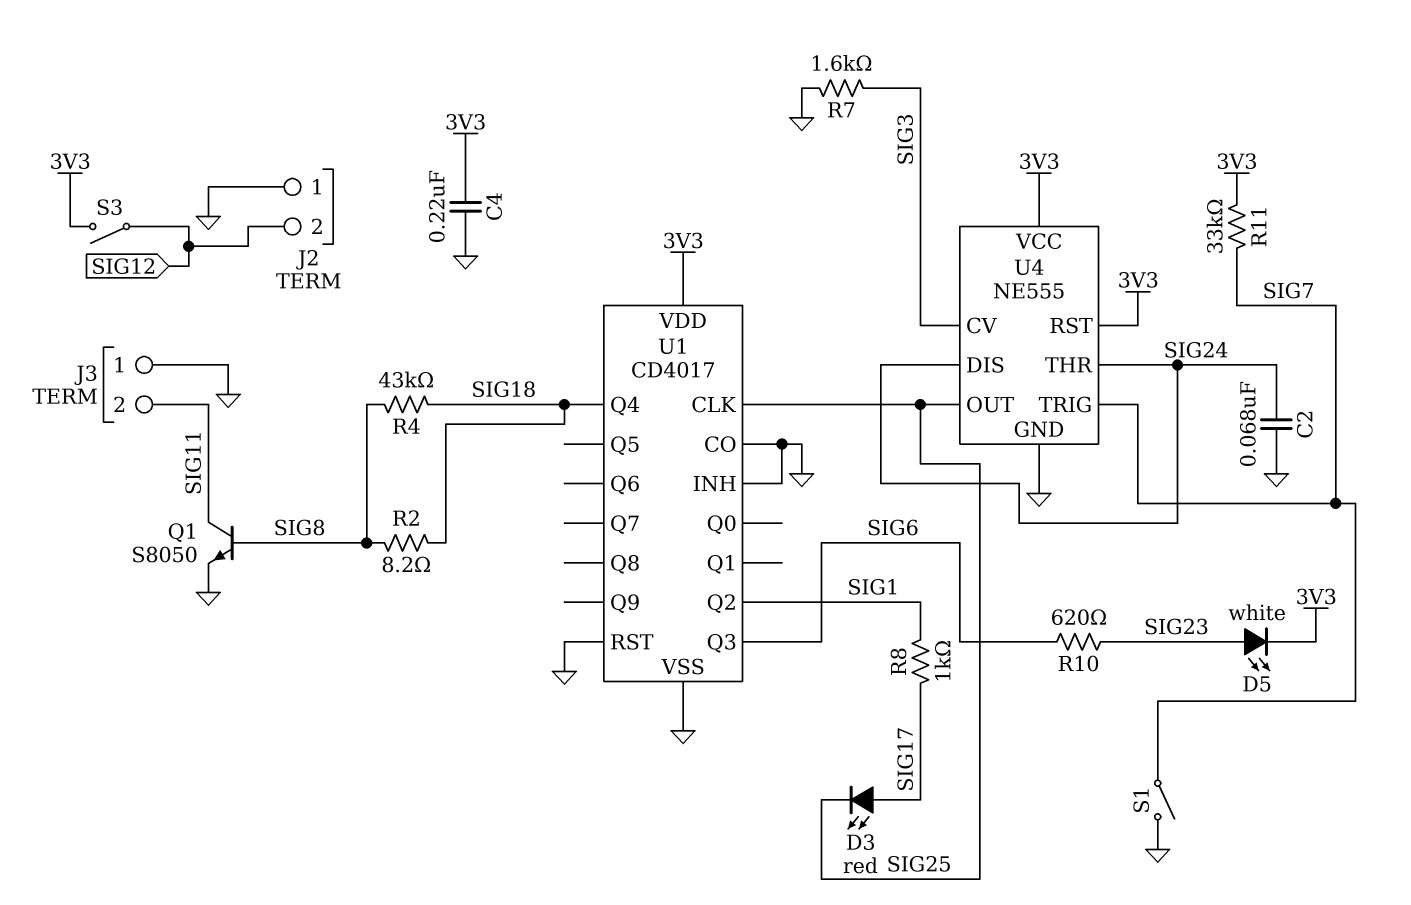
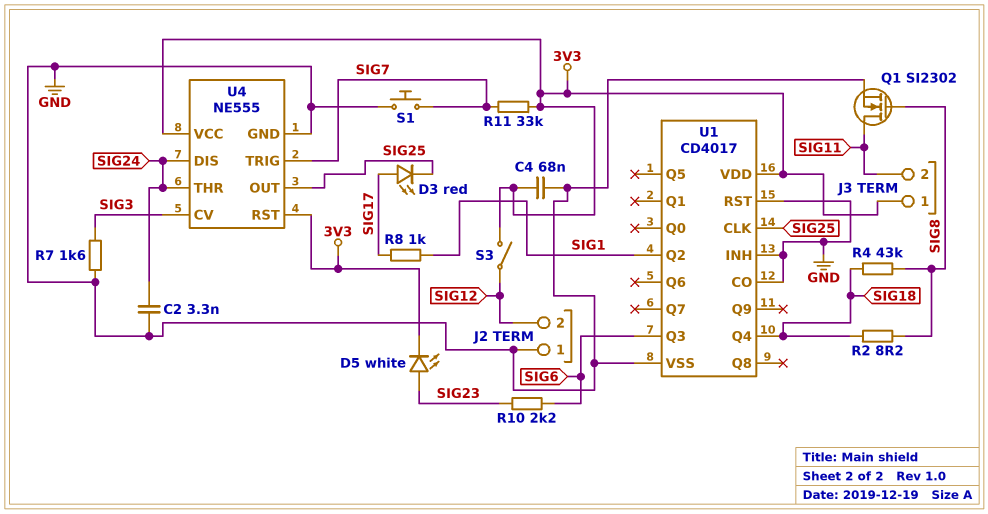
C2: 68nF (GND, SIG24) -> 3.3nF (GND, SIG24)
C4: 220nF (3V3, GND) -> 68nF (3V3, GND)
J3 pin 1: GND -> 3V3
Q1: NPN S8050 (B SIG8, C SIG11, E GND) -> NMOS SI2302 (G SIG8, D SIG11, S GND)
R10: 620 (SIG6, SIG23) -> 2.2k (SIG6, SIG23)
S1: switch (GND, SIG7) -> button (GND, SIG7)

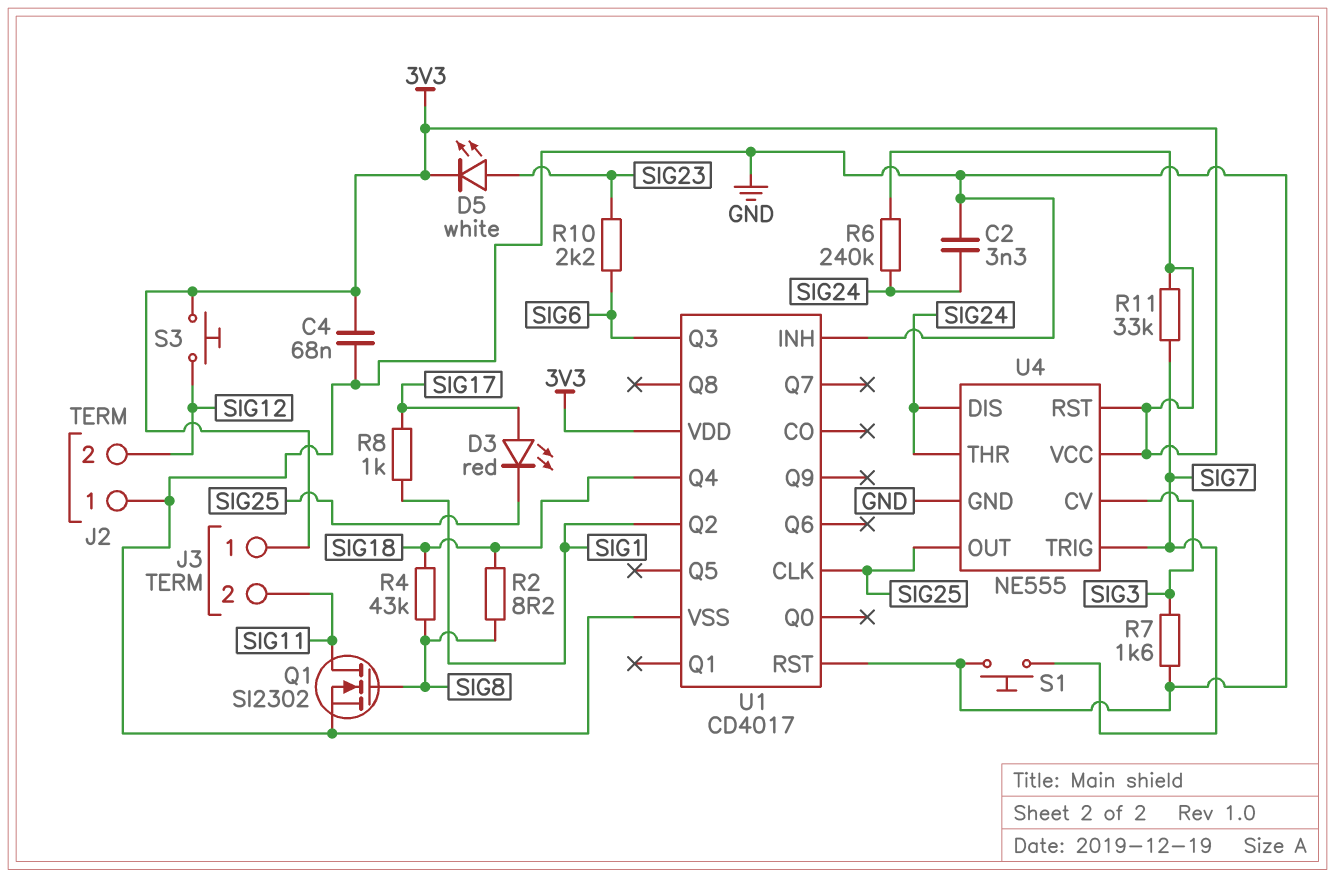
R6: none -> 240k (3V3, SIG24)
S3: switch (3V3, SIG12) -> button (3V3, SIG12)
U1 pin CO: GND -> none

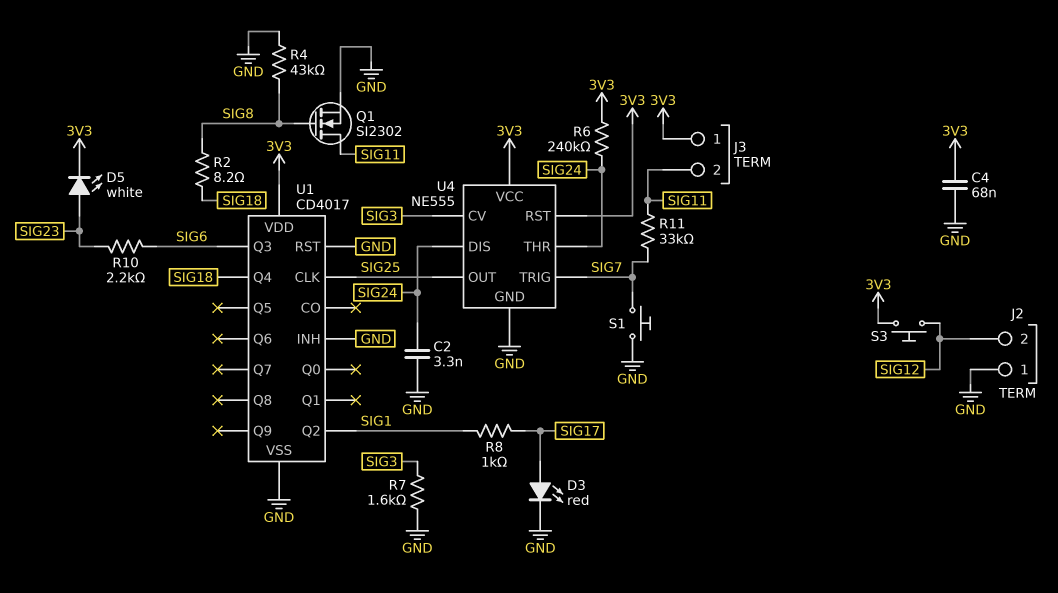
D3: LED red (A SIG17, K SIG25) -> LED red (A SIG17, K GND)
R4: 43k (SIG8, SIG18) -> 43k (GND, SIG8)
R11: 33k (3V3, SIG7) -> 33k (SIG7, SIG11)

